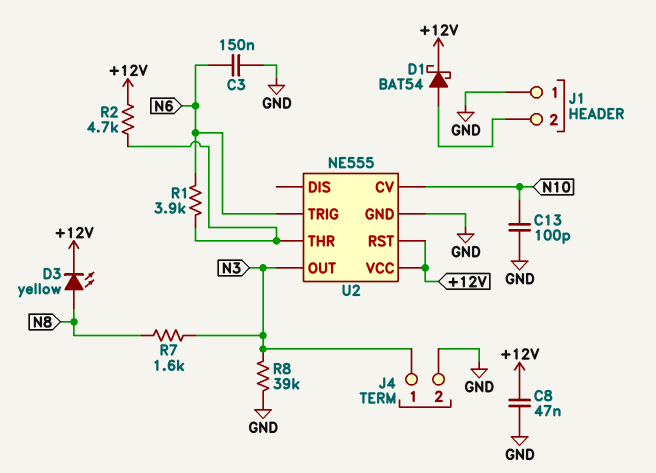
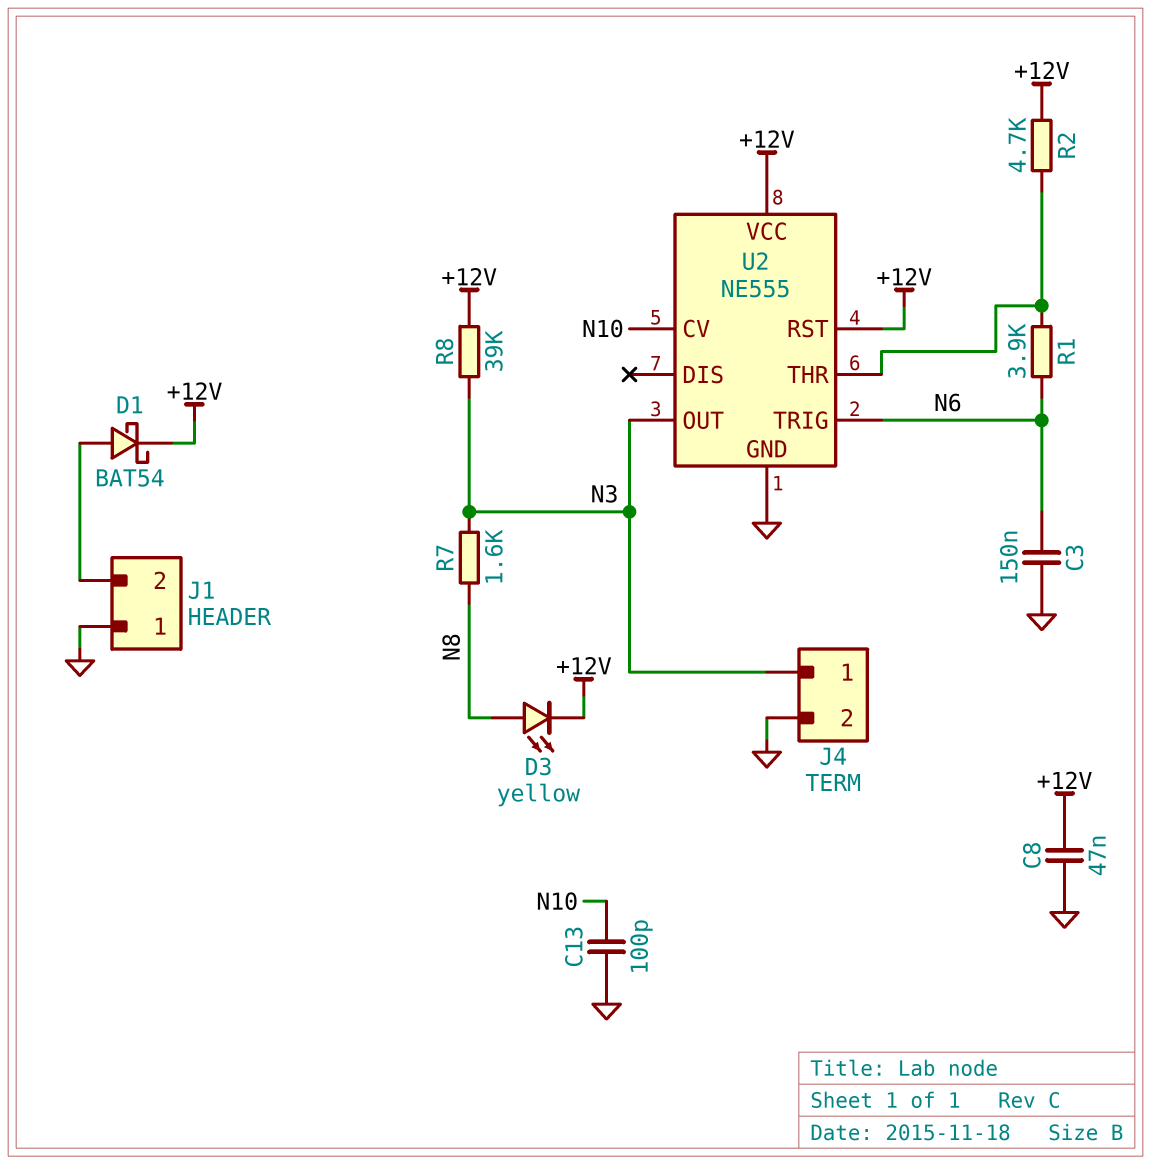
R8: 39k (GND, N3) -> 39k (+12V, N3)

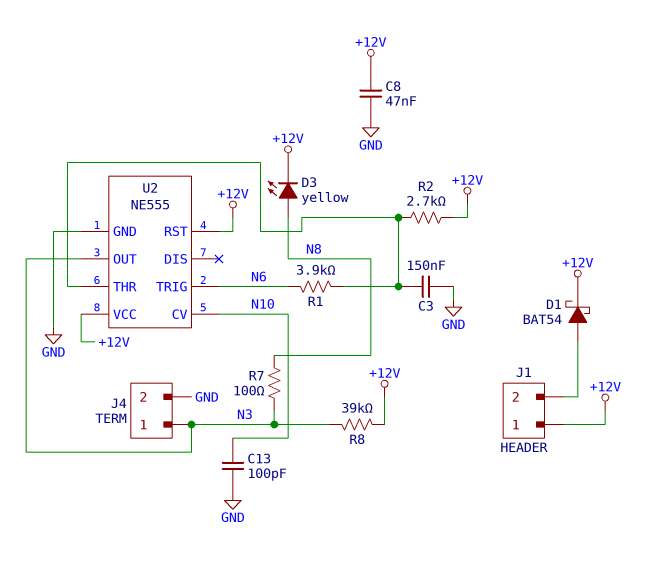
C3: 150nF (GND, N6) -> 150nF (GND, U2/THR)
J1 pin 1: GND -> +12V
R2: 4.7k (+12V, U2/THR) -> 2.7k (+12V, U2/THR)
R7: 1.6k (N3, N8) -> 100 (N3, N8)

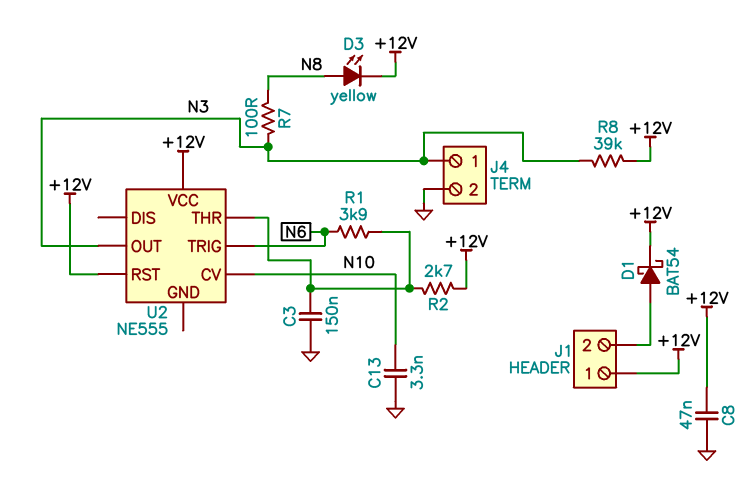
C13: 100pF (GND, N10) -> 3.3nF (GND, N10)
U2 pin GND: GND -> none

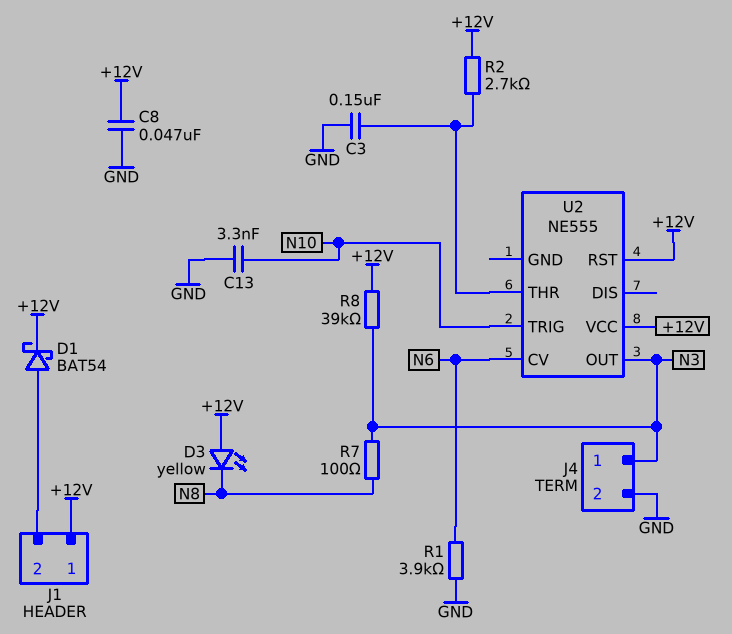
D3: LED yellow (A N8, K +12V) -> LED yellow (A +12V, K N8)
R1: 3.9k (N6, U2/THR) -> 3.9k (GND, N6)
U2 pin CV: N10 -> N6
U2 pin TRIG: N6 -> N10

